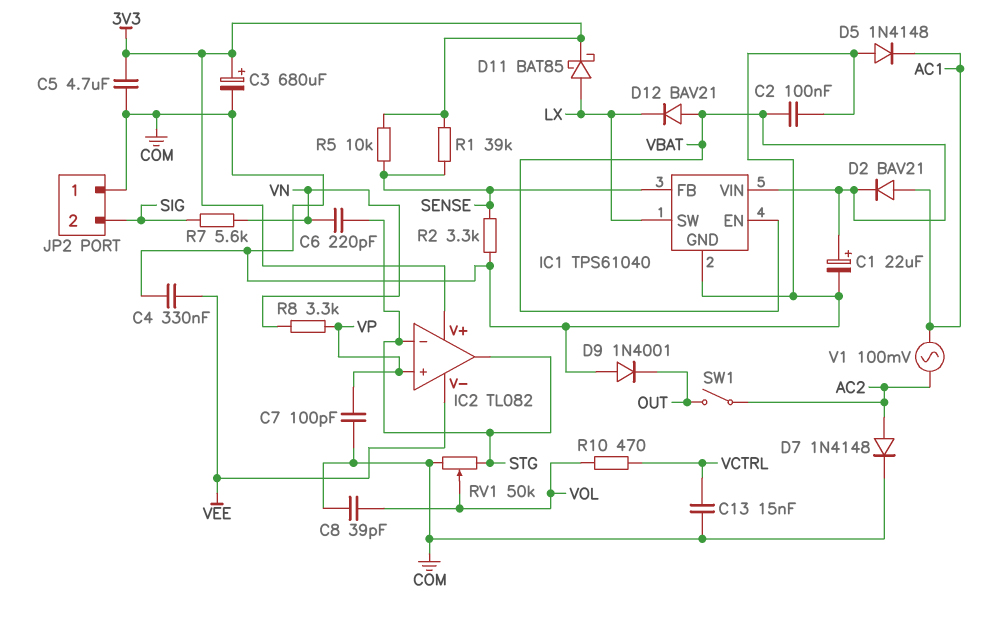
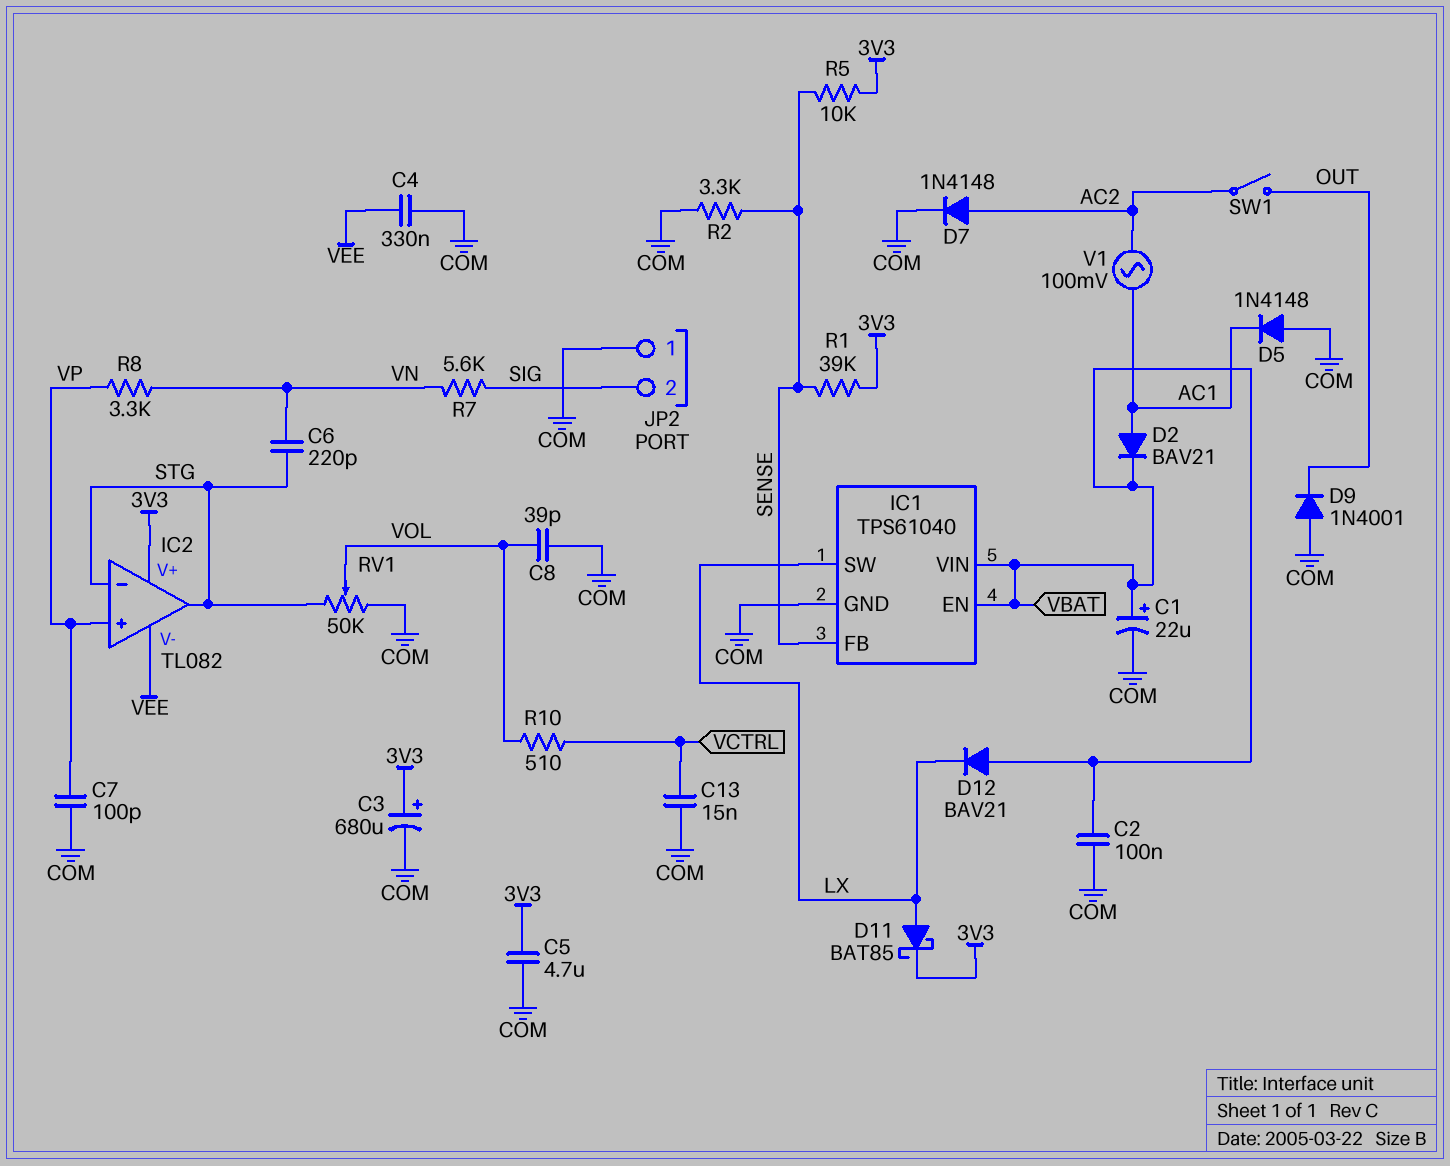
R10: 470 (VCTRL, VOL) -> 510 (VCTRL, VOL)

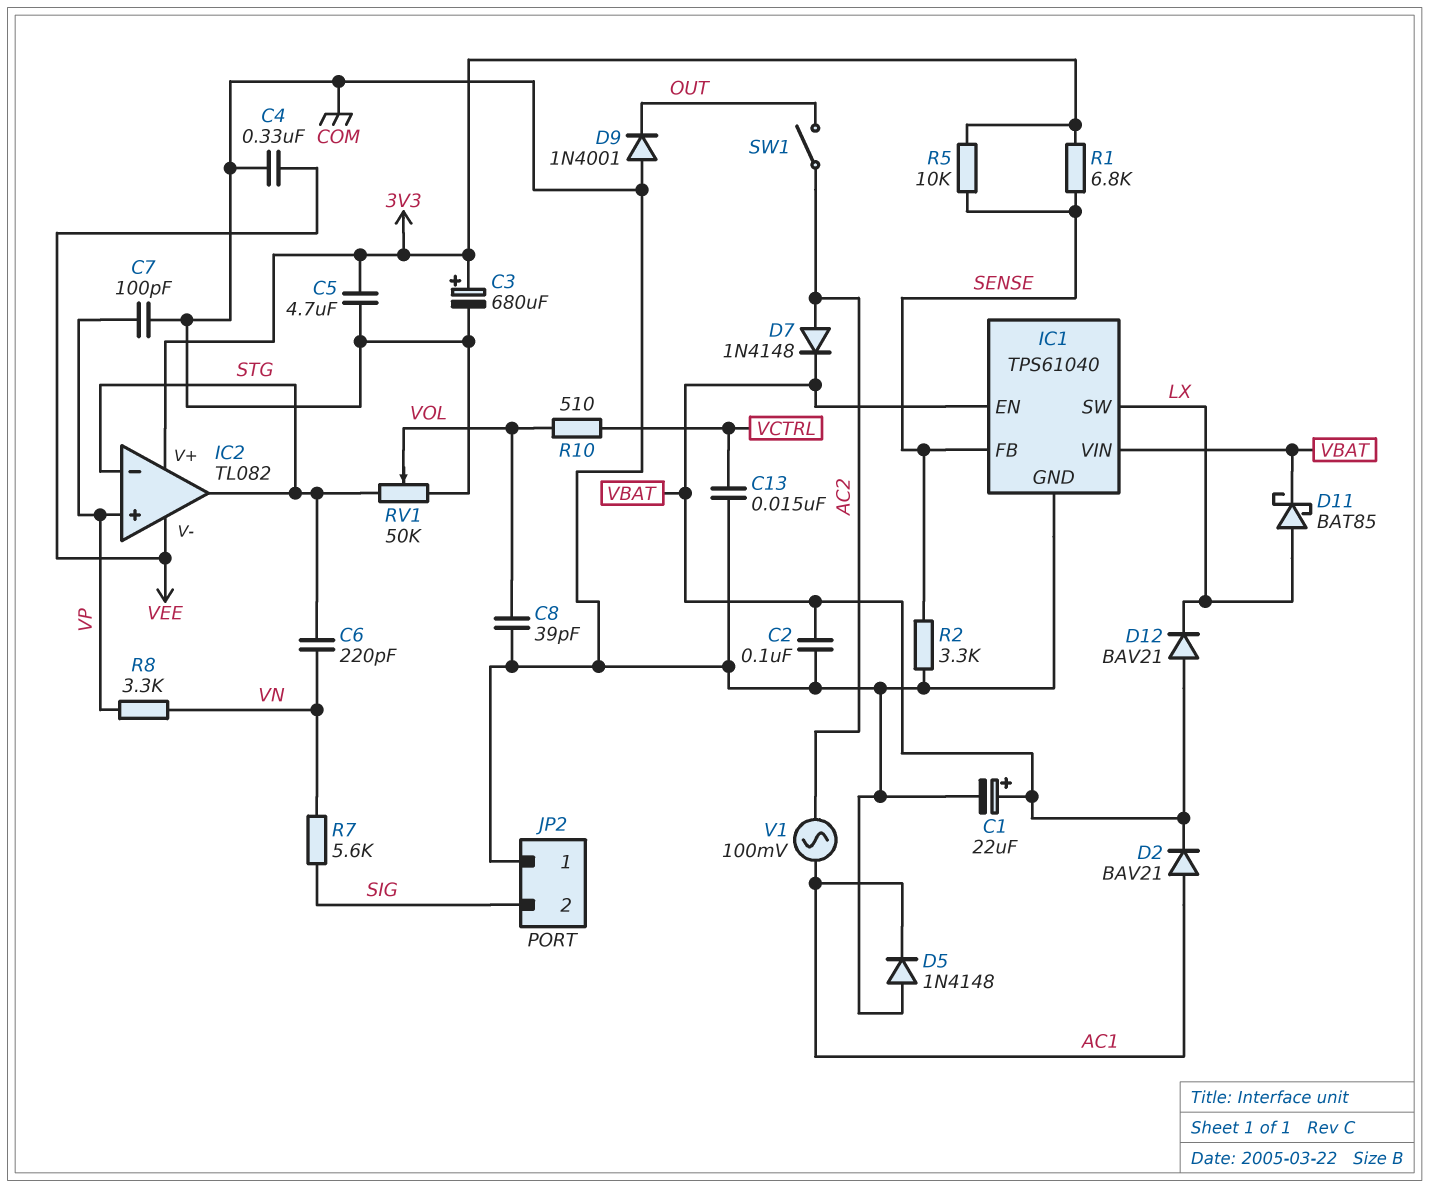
D7: diode 1N4148 (A AC2, K COM) -> diode 1N4148 (A AC2, K VBAT)
D11: schottky BAT85 (A LX, K 3V3) -> schottky BAT85 (A LX, K VBAT)
R1: 39k (3V3, SENSE) -> 6.8k (3V3, SENSE)

